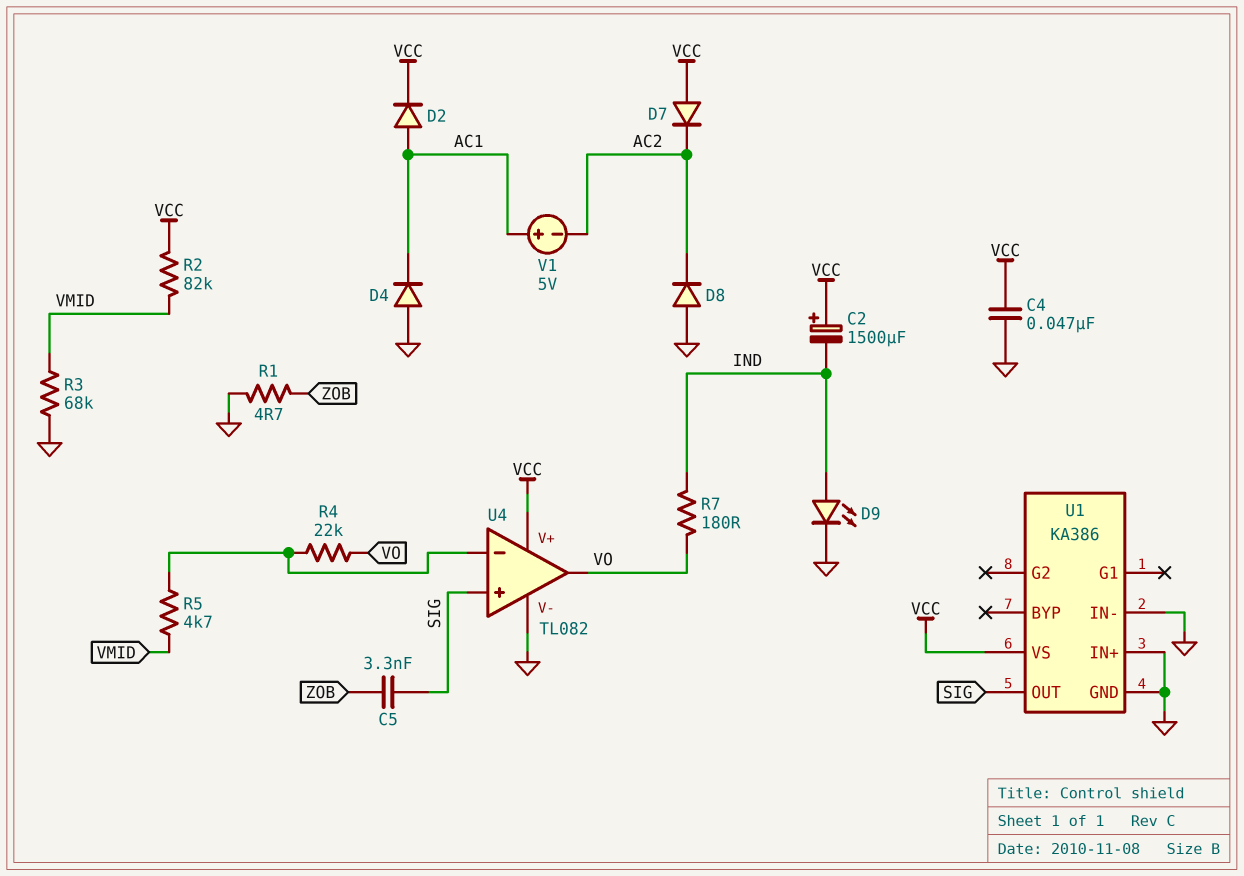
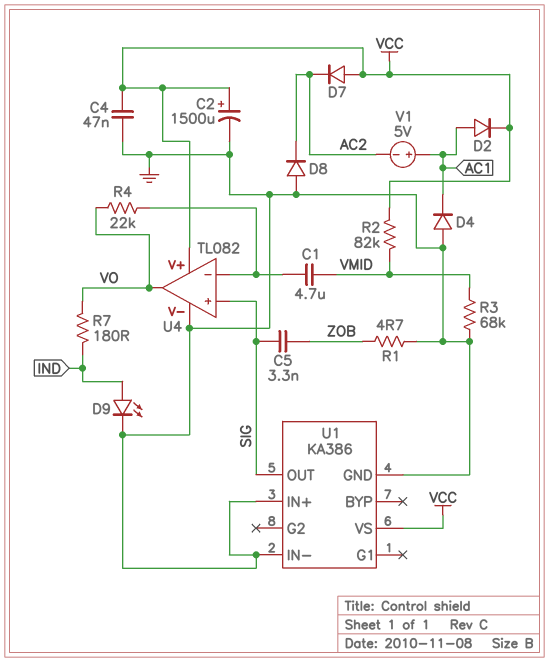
C1: none -> 4.7uF (U4/in-, VMID)
C2: 1500uF (plus VCC, minus IND) -> 1500uF (plus VCC, minus GND)
R5: 4.7k (U4/in-, VMID) -> none

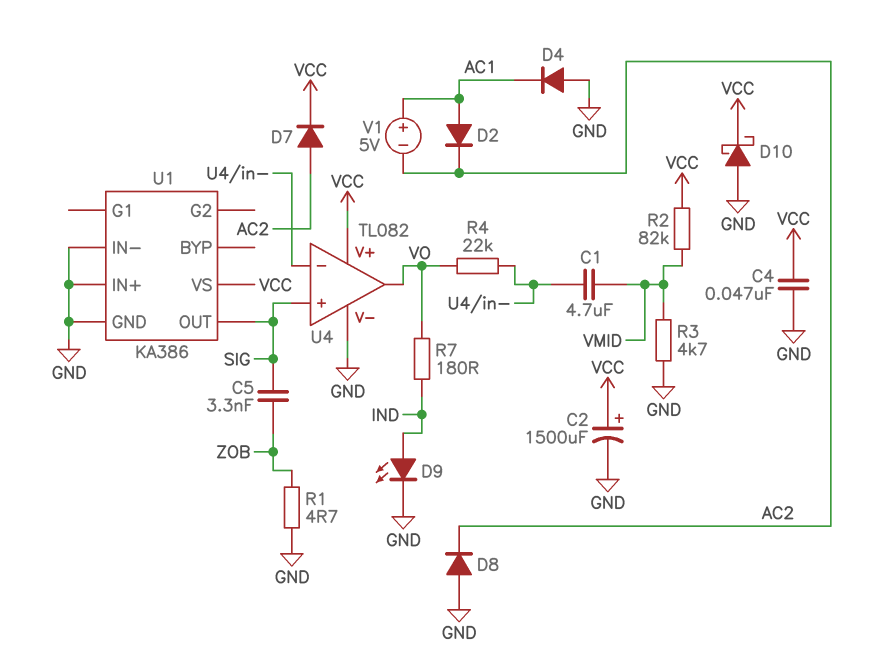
D2: diode (A AC1, K VCC) -> diode (A AC1, K AC2)
D7: diode (A VCC, K AC2) -> diode (A AC2, K VCC)
D10: none -> schottky (A GND, K VCC)
R3: 68k (GND, VMID) -> 4.7k (GND, VMID)

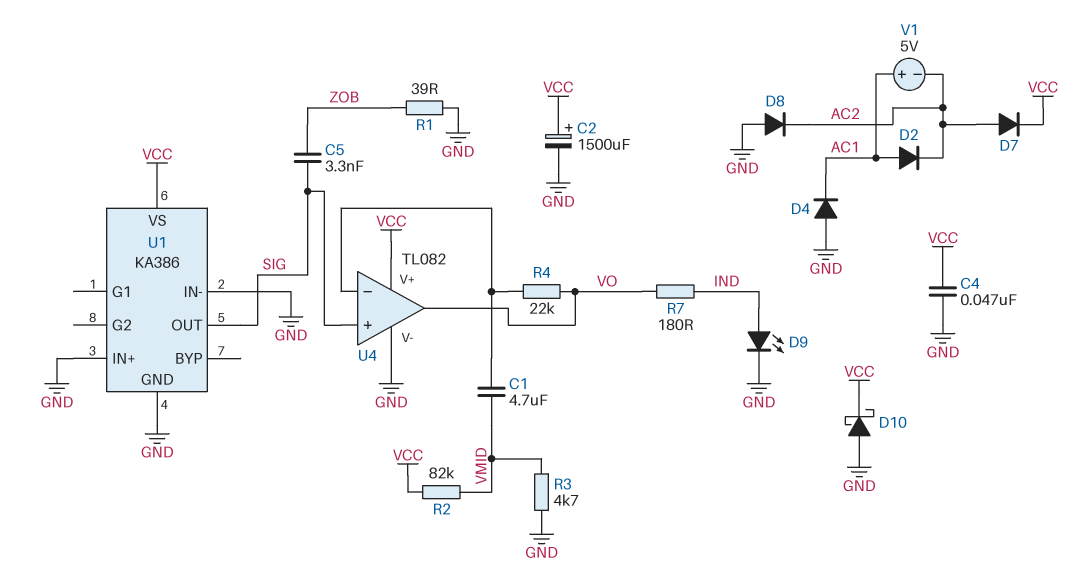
R1: 4.7 (GND, ZOB) -> 39 (GND, ZOB)

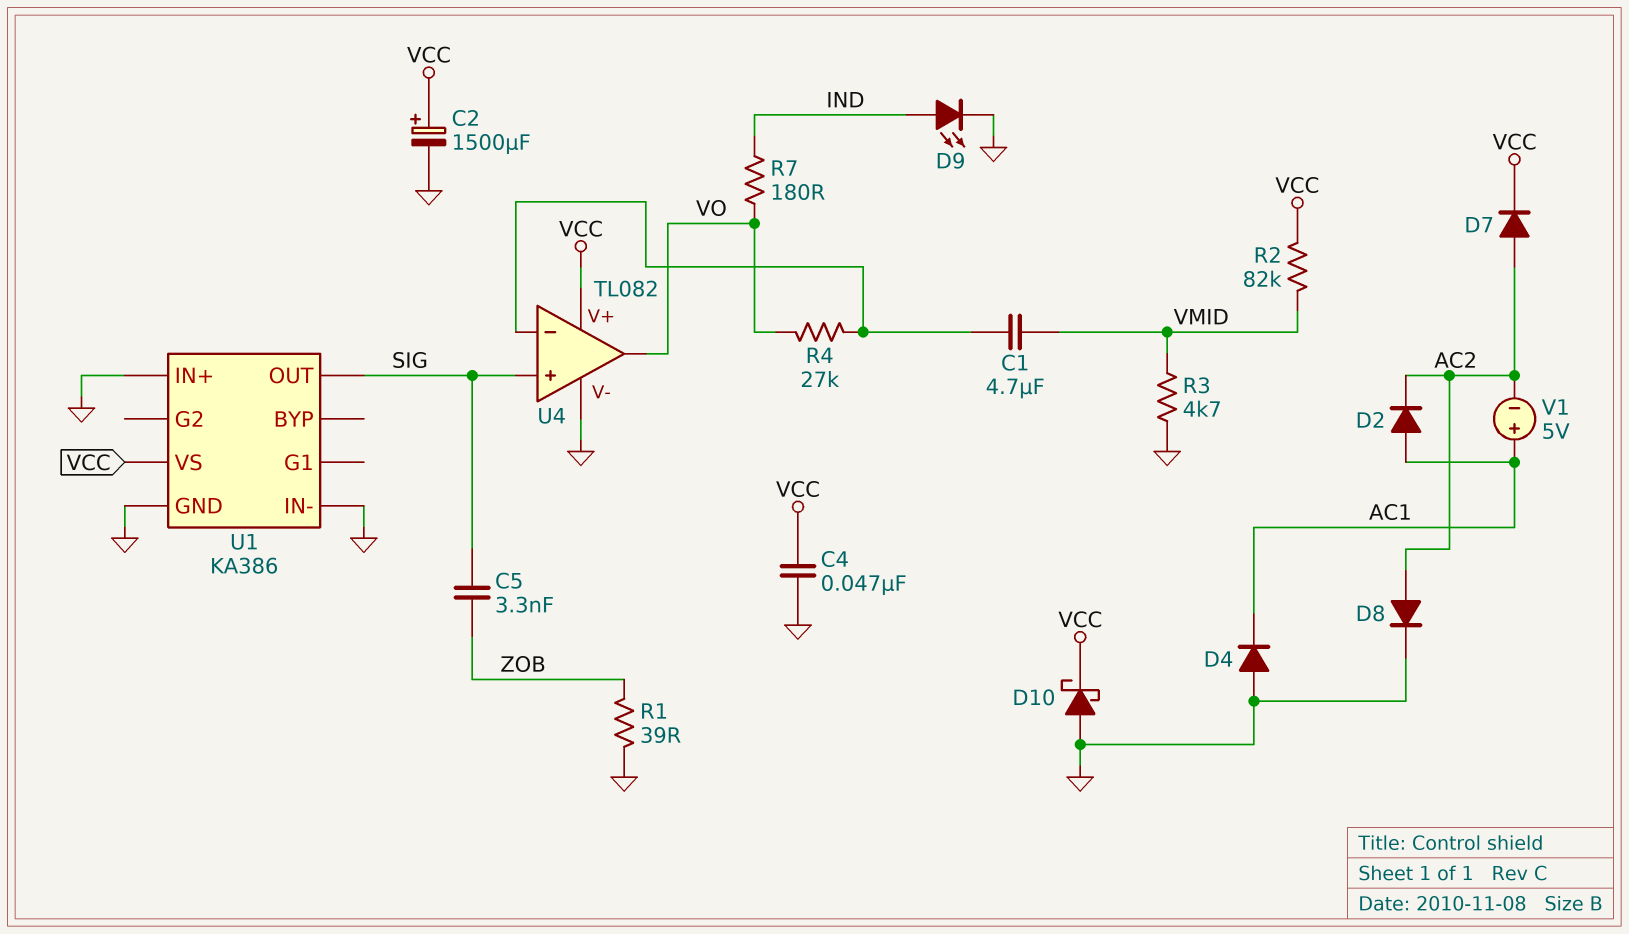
D8: diode (A GND, K AC2) -> diode (A AC2, K GND)
R4: 22k (U4/in-, VO) -> 27k (U4/in-, VO)

